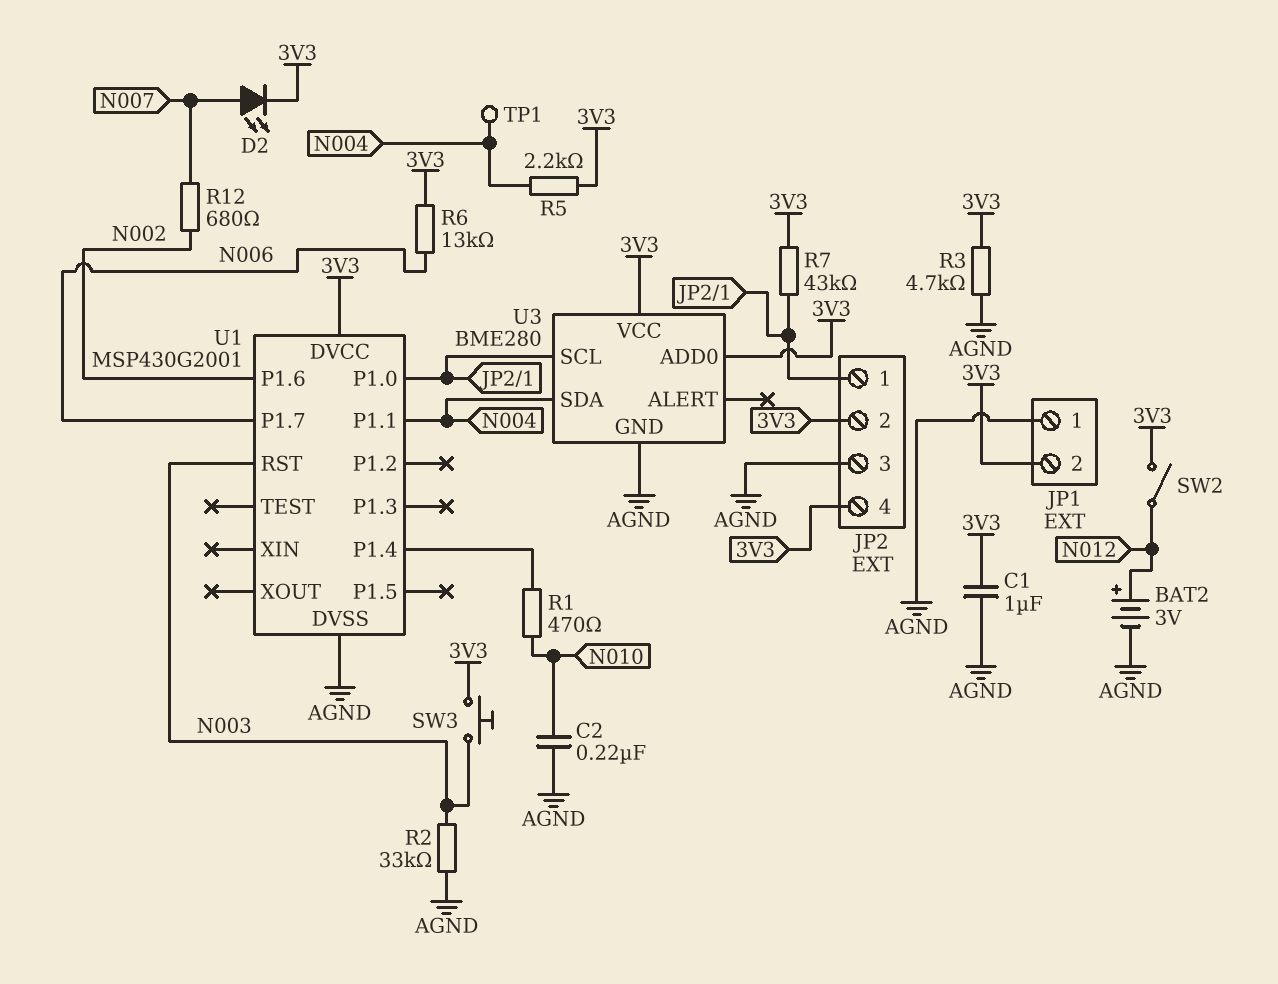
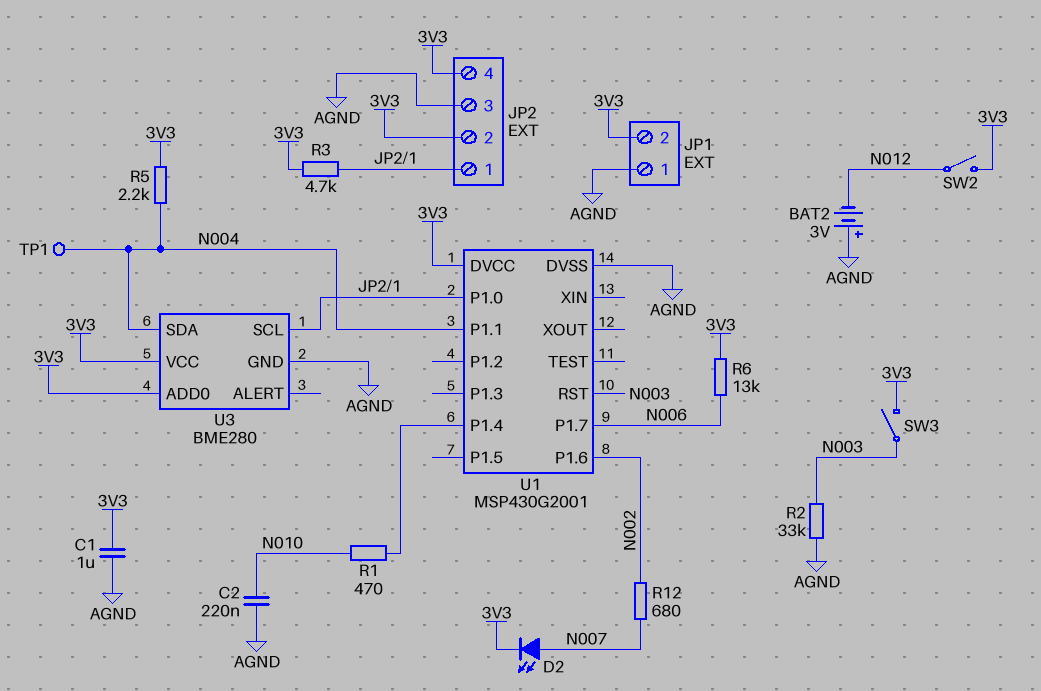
BAT2: 3V (plus N012, minus AGND) -> 3V (plus AGND, minus N012)
R3: 4.7k (3V3, AGND) -> 4.7k (3V3, JP2/1)
R7: 43k (3V3, JP2/1) -> none
SW3: button (3V3, N003) -> switch (3V3, N003)

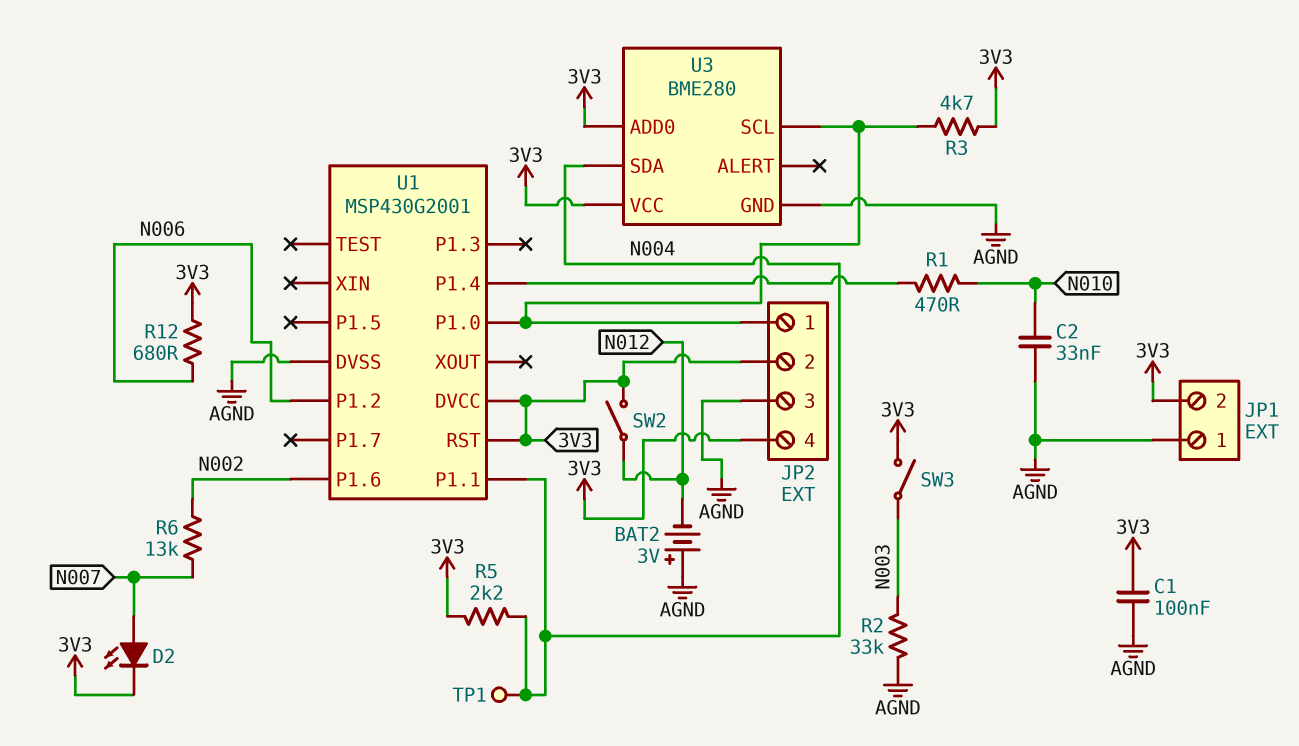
C1: 1uF (3V3, AGND) -> 100nF (3V3, AGND)
C2: 220nF (AGND, N010) -> 33nF (AGND, N010)
R6: 13k (3V3, N006) -> 13k (N002, N007)
R12: 680 (N002, N007) -> 680 (3V3, N006)
U1 pin P1.2: none -> N006
U1 pin P1.7: N006 -> none
U1 pin RST: N003 -> 3V3

